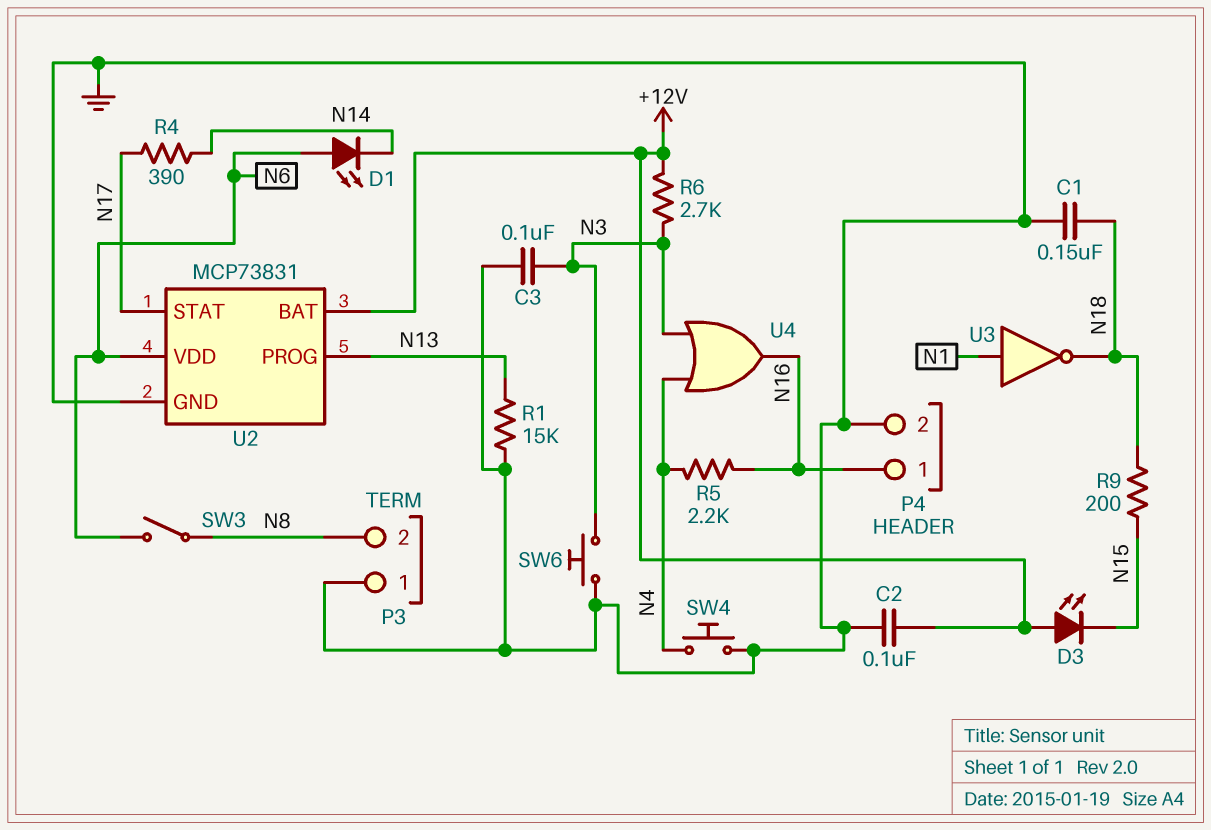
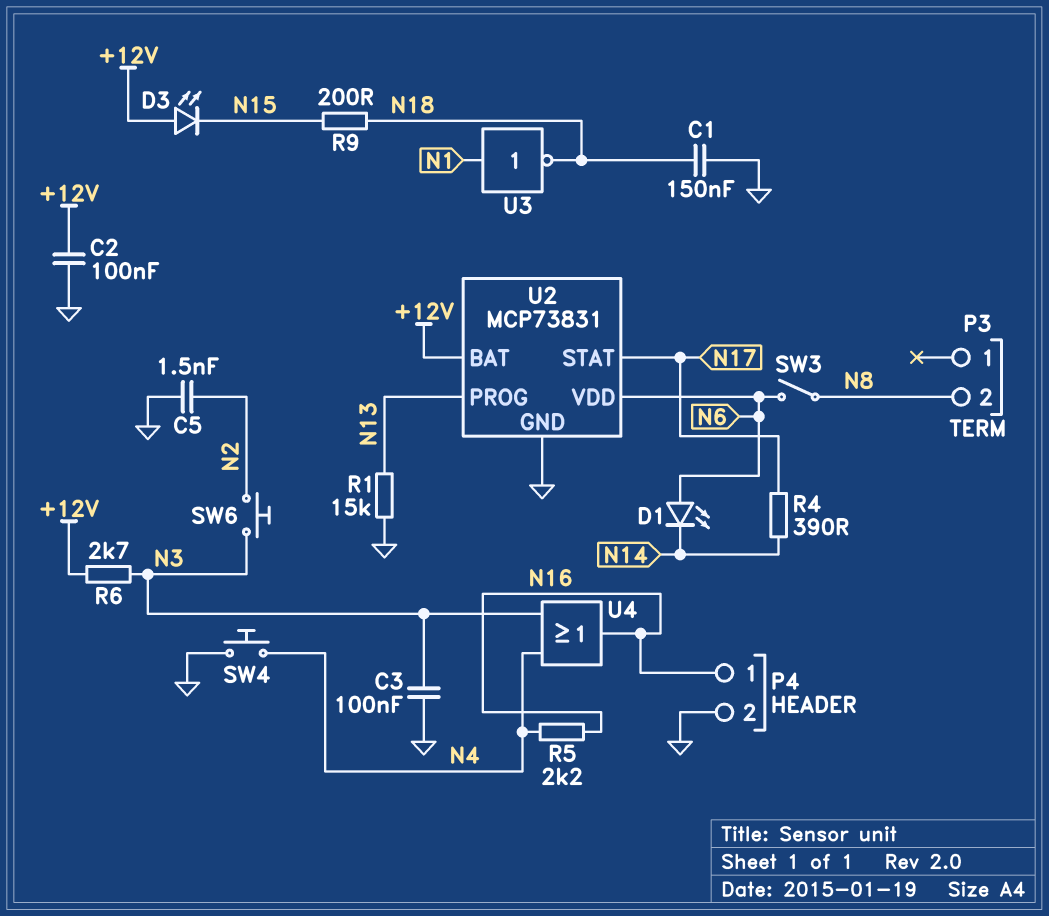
C5: none -> 1.5nF (GND, N2)
P3 pin 1: GND -> none
SW6: button (GND, N3) -> button (N2, N3)

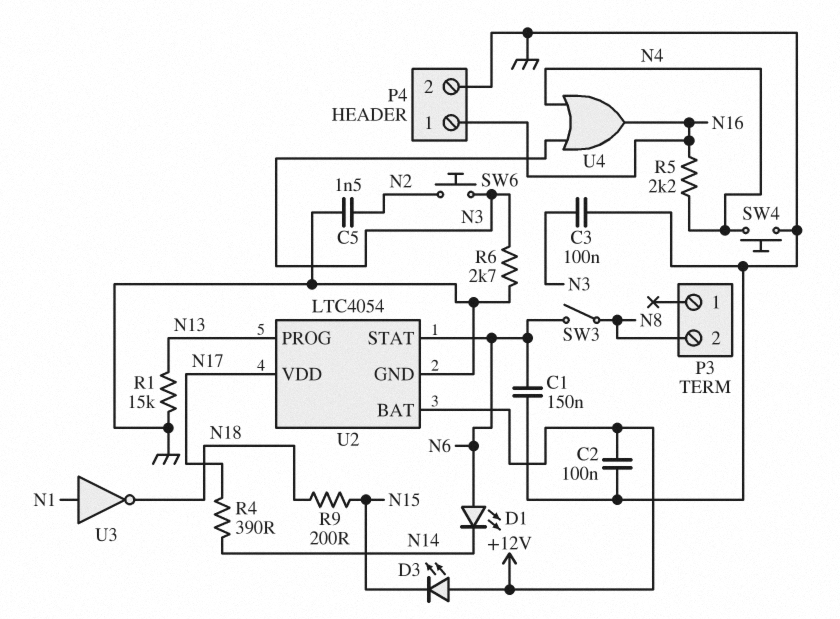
C1: 150nF (GND, N18) -> 150nF (GND, N6)
R6: 2.7k (+12V, N3) -> 2.7k (GND, N3)
U2: MCP73831 -> LTC4054
U2 pin STAT: N17 -> N6
U2 pin VDD: N6 -> N17

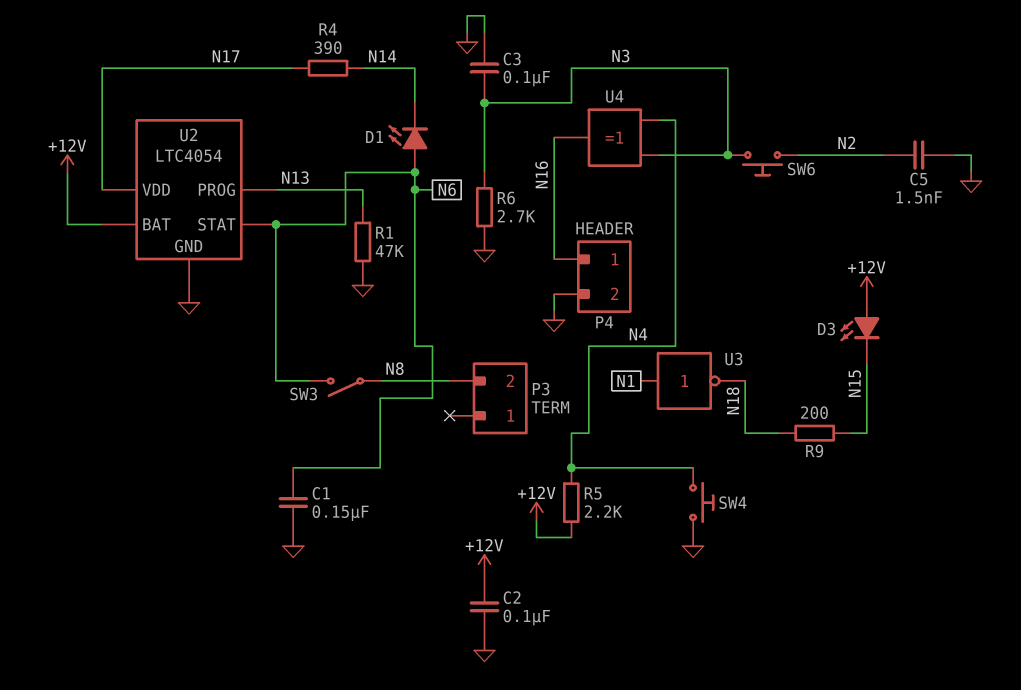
R1: 15k (GND, N13) -> 47k (GND, N13)
R5: 2.2k (N4, N16) -> 2.2k (+12V, N4)
U4: OR (in N3, in N4, out N16) -> XOR (in N3, in N4, out N16)

